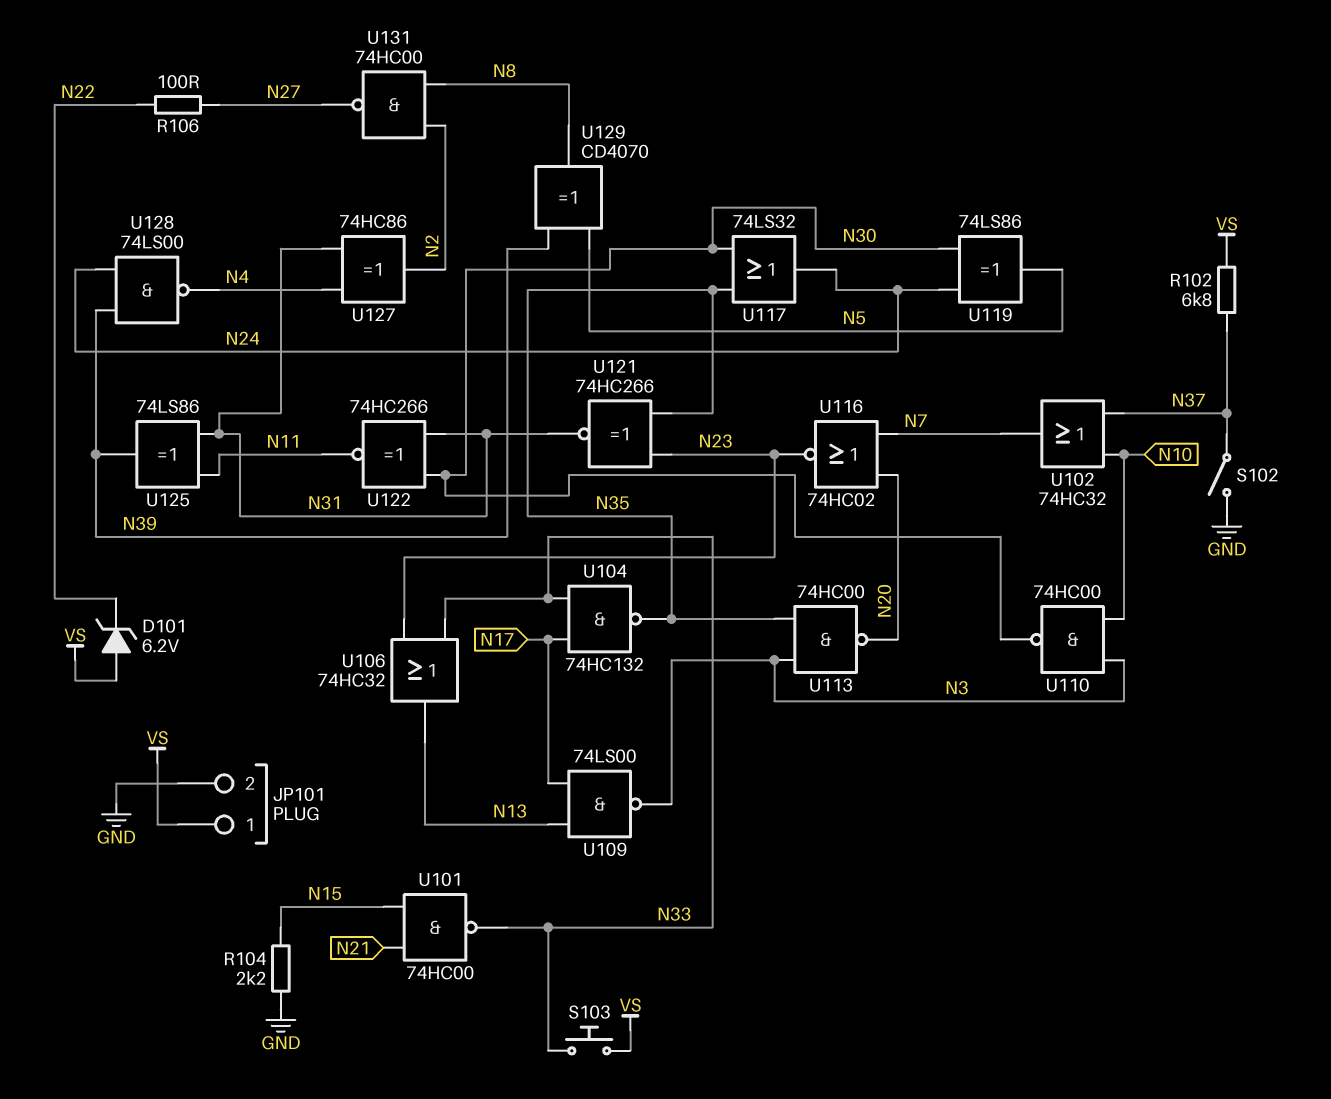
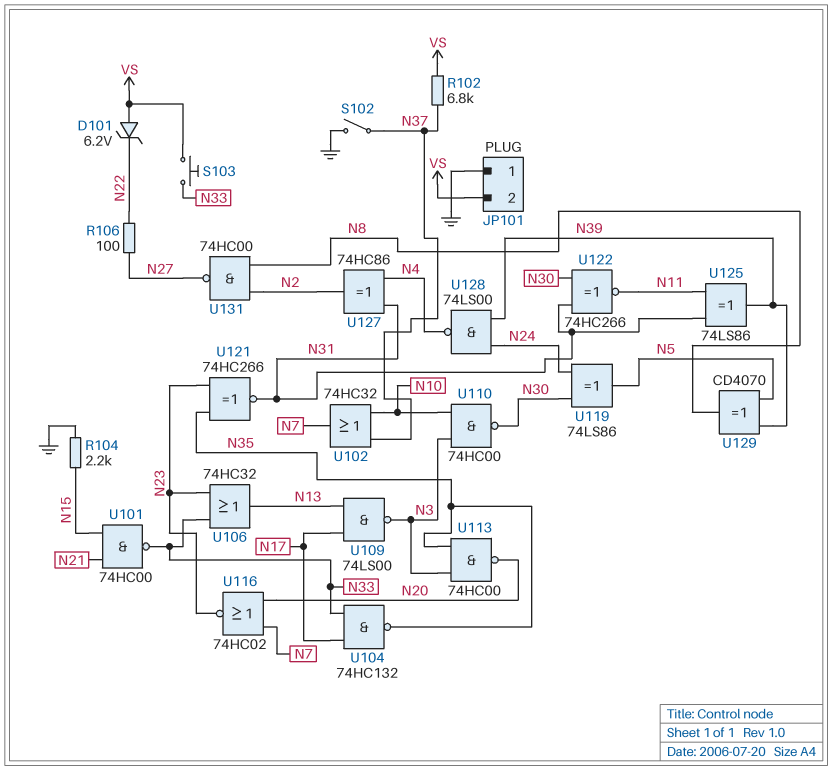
JP101 pin 1: VS -> GND
JP101 pin 2: GND -> VS
U117: OR 74LS32 (in N30, in N35, out N24) -> none

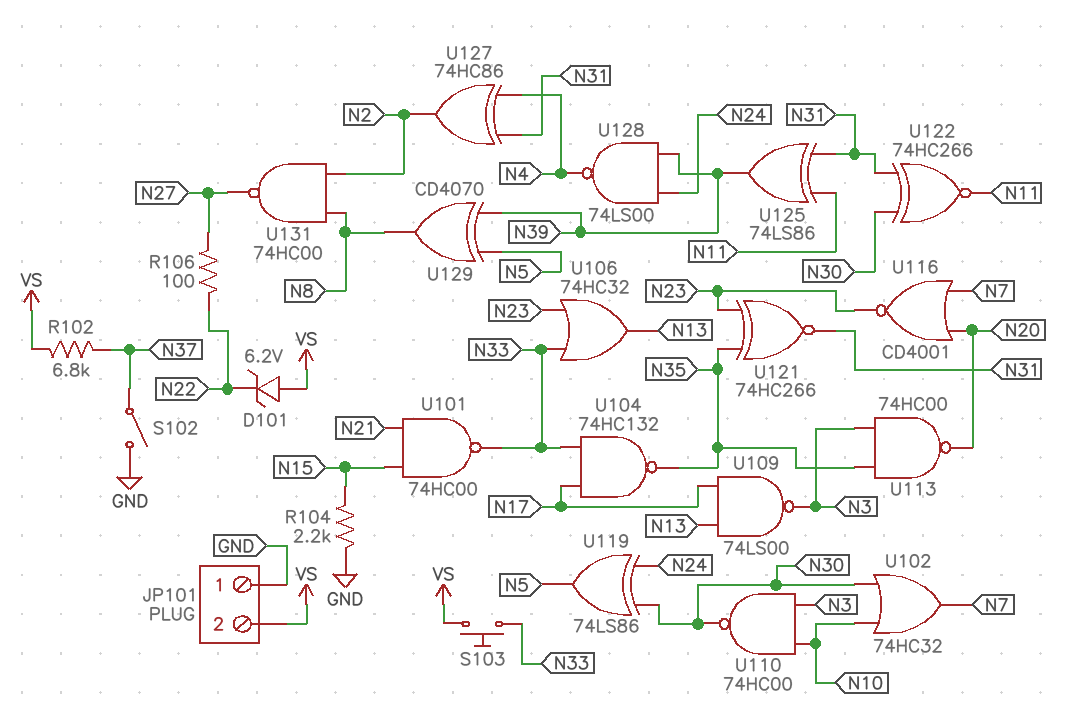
U102: OR 74HC32 (in N10, in N37, out N7) -> OR 74HC32 (in N10, in N30, out N7)
U116: NOR 74HC02 (in N7, in N20, out N23) -> NOR CD4001 (in N7, in N20, out N23)

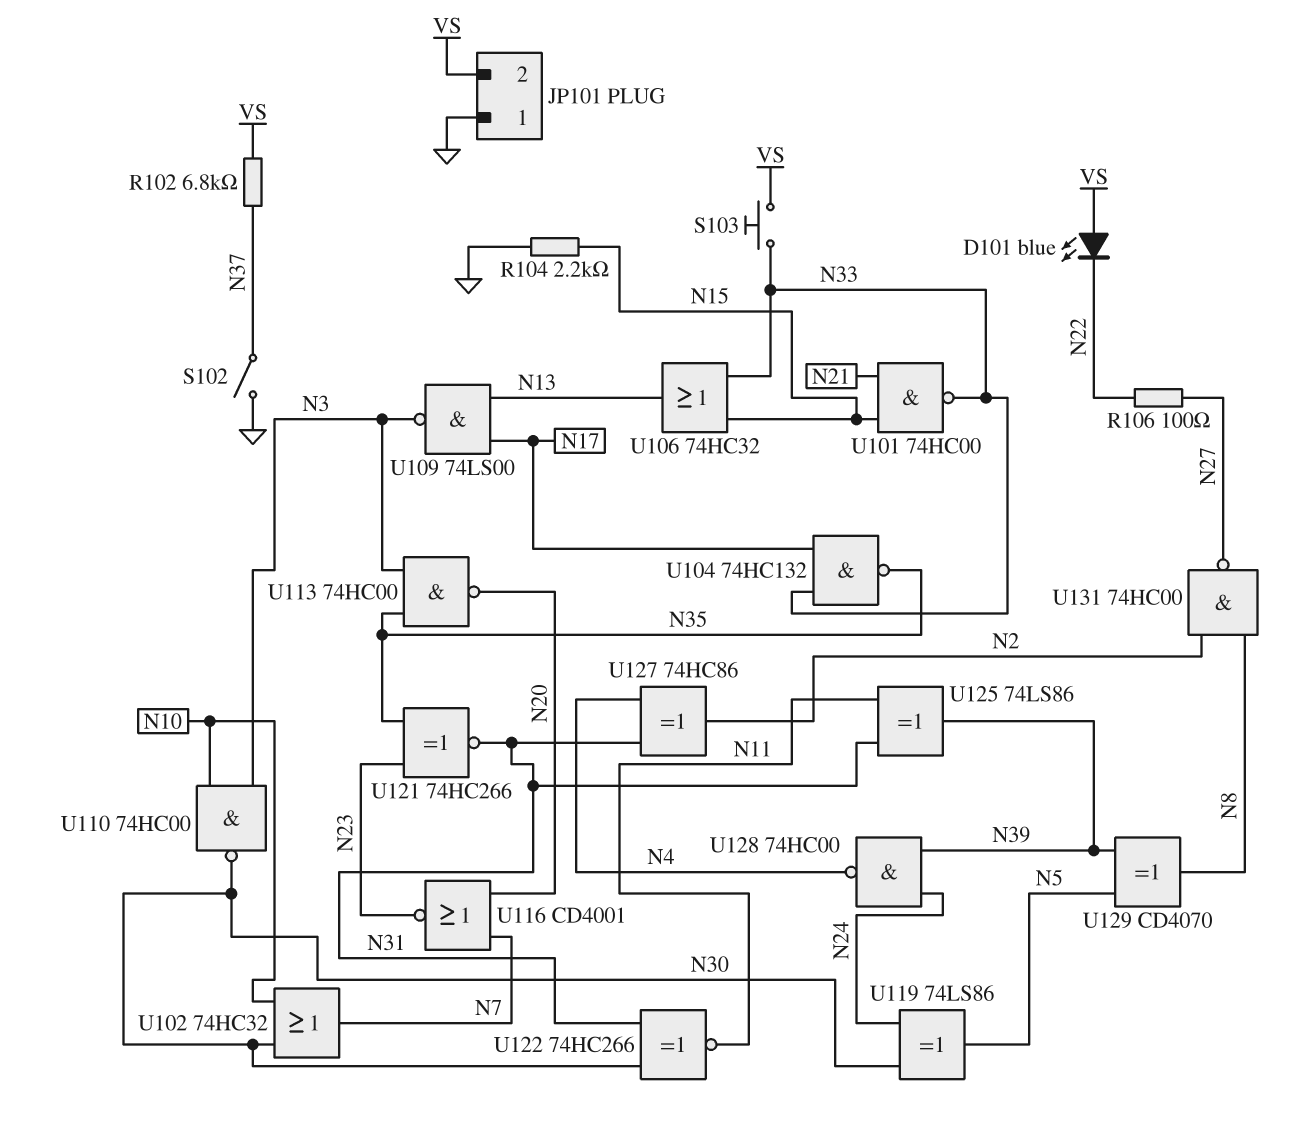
D101: zener 6.2V (A VS, K N22) -> LED blue (A VS, K N22)
U106: OR 74HC32 (in N23, in N33, out N13) -> OR 74HC32 (in N15, in N33, out N13)
U128: NAND 74LS00 (in N24, in N39, out N4) -> NAND 74HC00 (in N24, in N39, out N4)

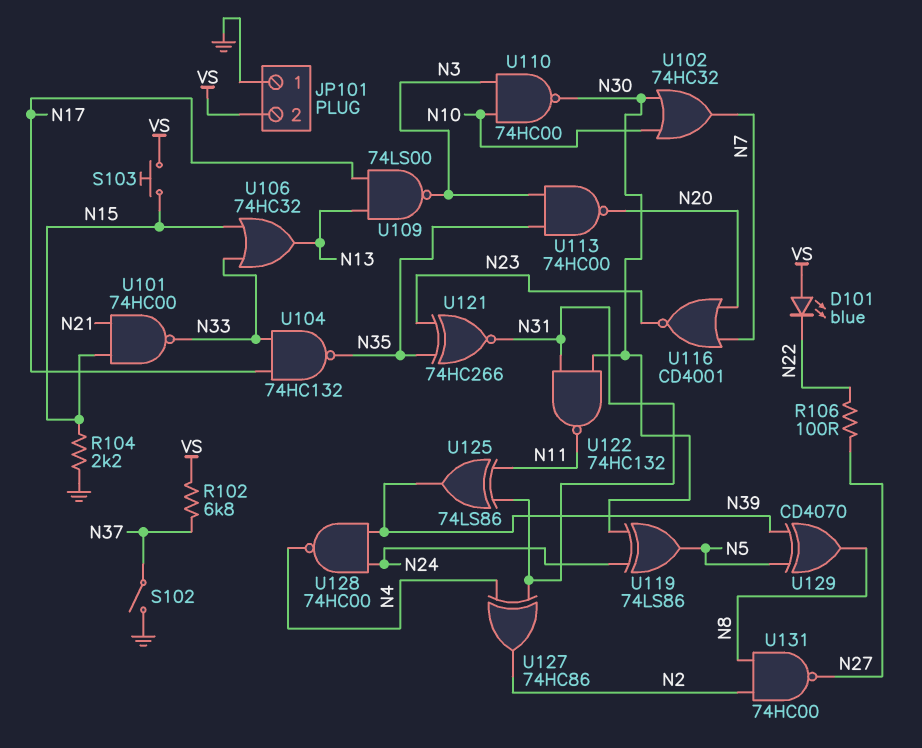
S103: button (N33, VS) -> button (N15, VS)
U122: XNOR 74HC266 (in N30, in N31, out N11) -> NAND 74HC132 (in N30, in N31, out N11)

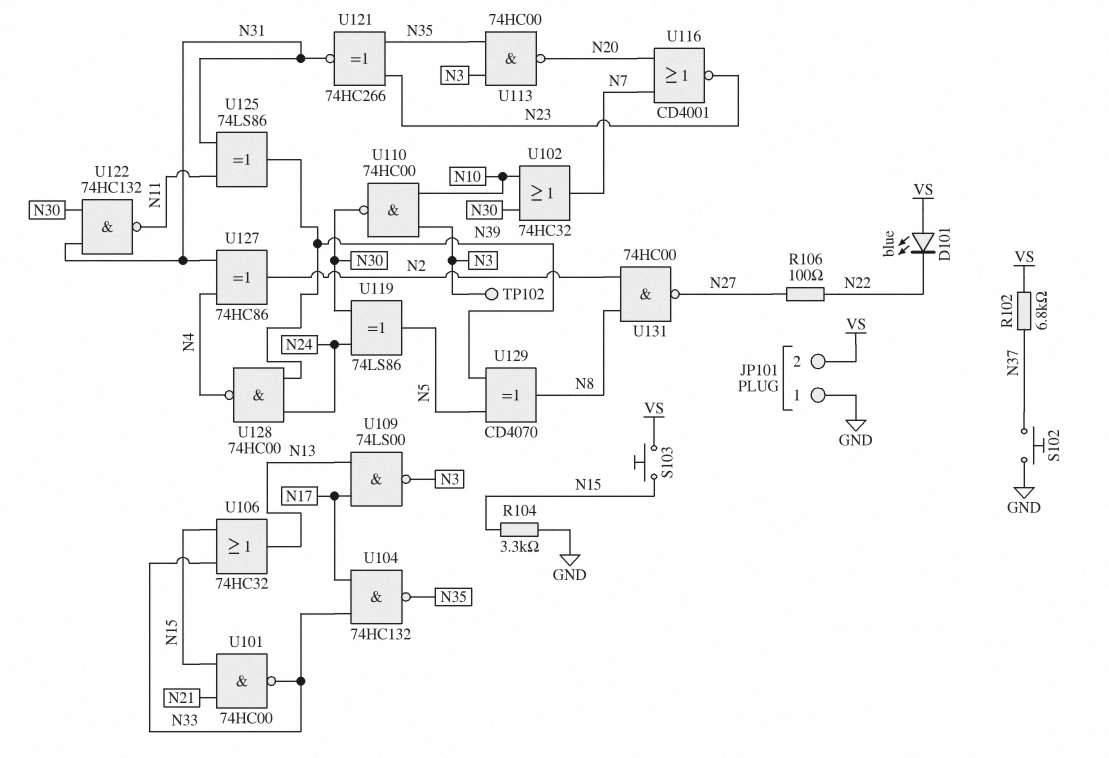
R104: 2.2k (GND, N15) -> 3.3k (GND, N15)
S102: switch (GND, N37) -> button (GND, N37)
TP102: none -> test point (N3)

